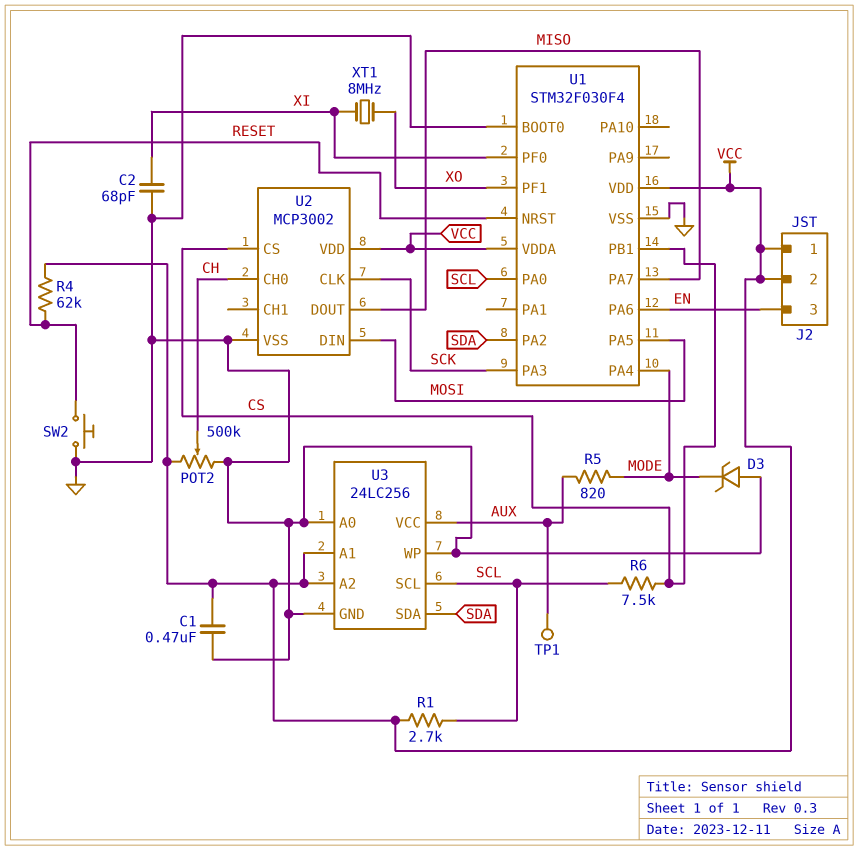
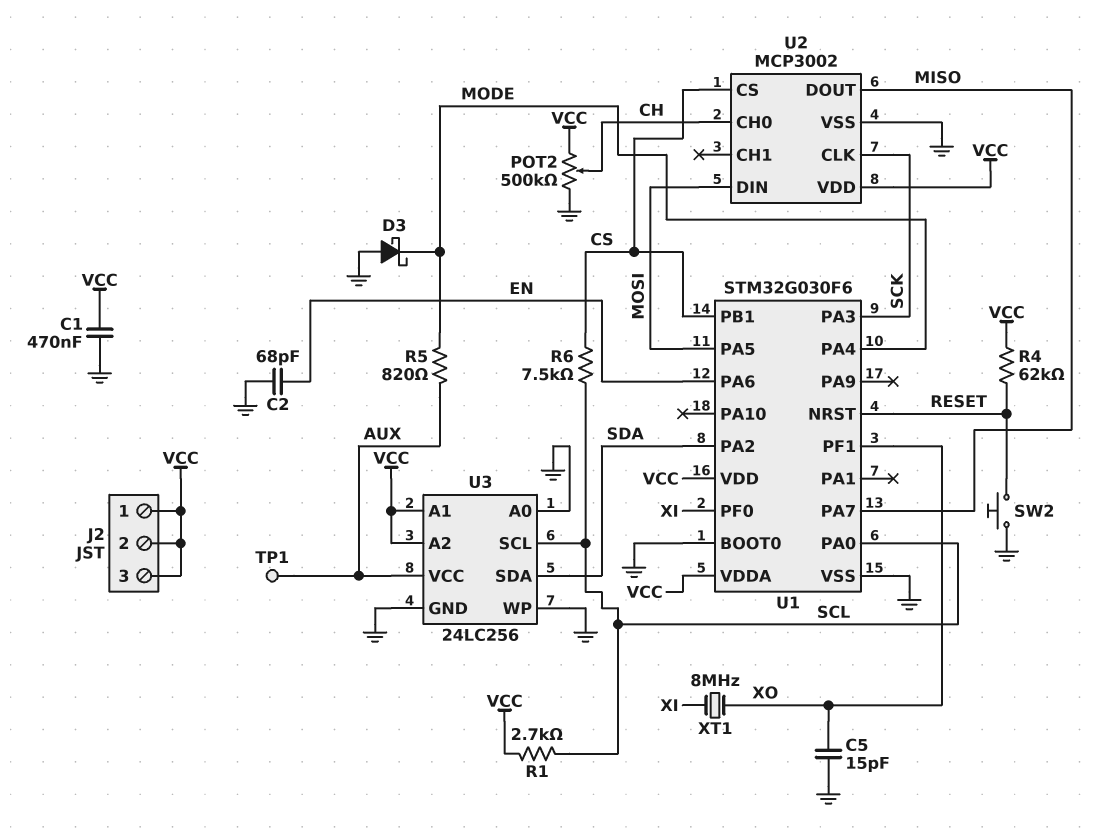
C2: 68pF (GND, XI) -> 68pF (EN, GND)
C5: none -> 15pF (GND, XO)
D3: zener (A GND, K MODE) -> schottky (A GND, K MODE)
J2 pin 3: EN -> VCC
U1: STM32F030F4 -> STM32G030F6

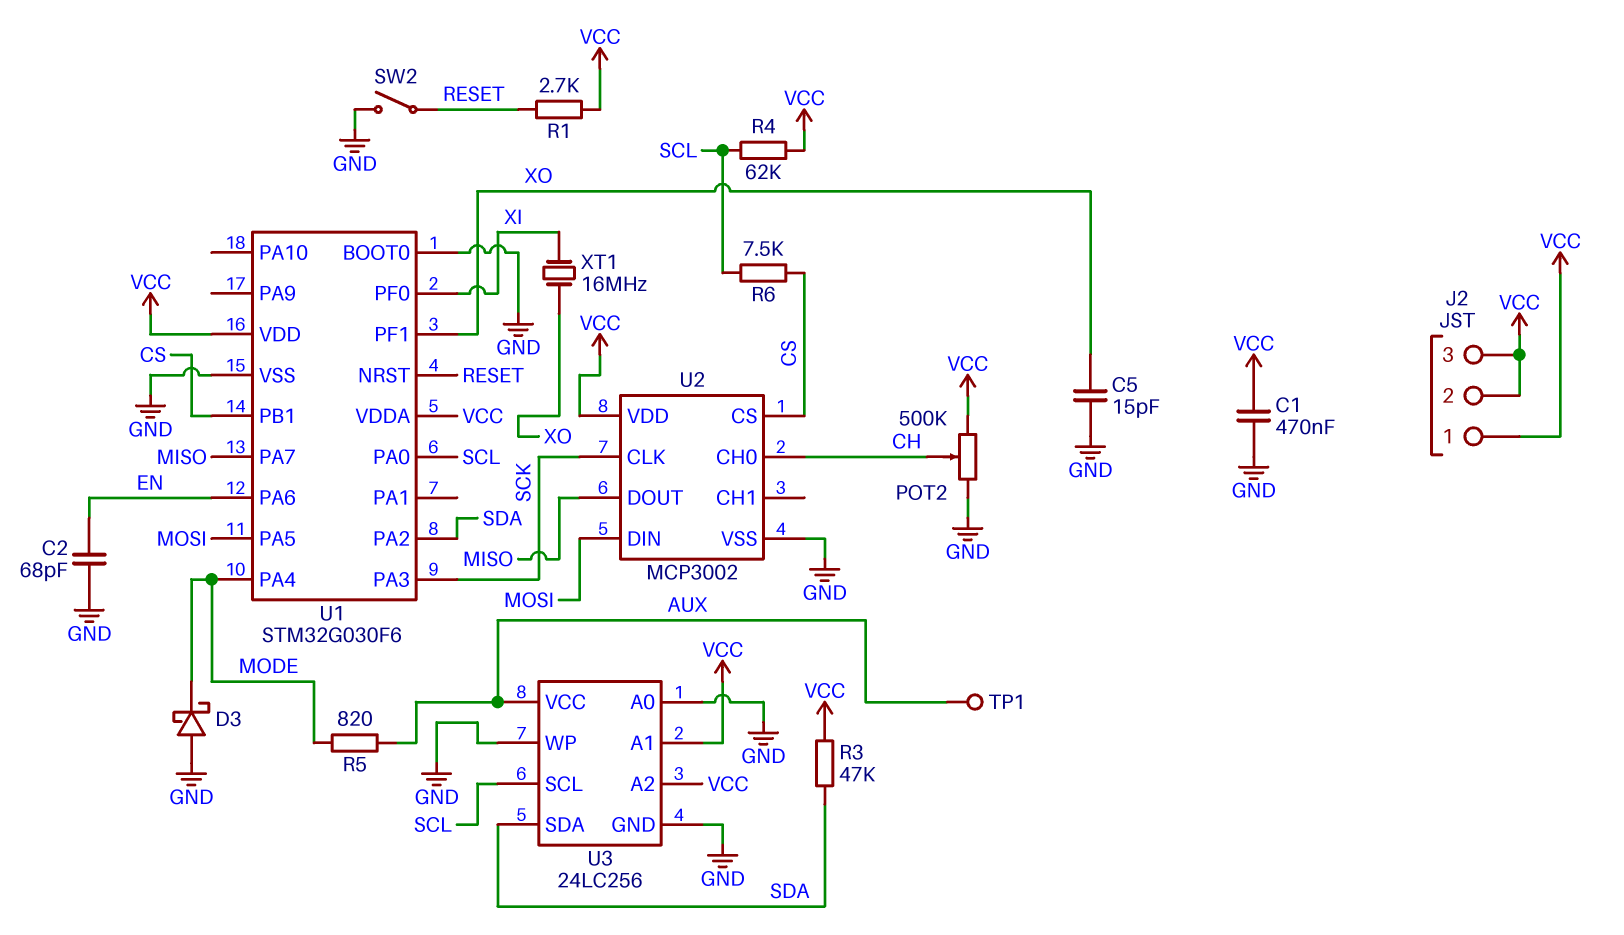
R1: 2.7k (SCL, VCC) -> 2.7k (RESET, VCC)
R3: none -> 47k (SDA, VCC)
R4: 62k (RESET, VCC) -> 62k (SCL, VCC)
SW2: button (GND, RESET) -> switch (GND, RESET)
XT1: 8MHz (XI, XO) -> 16MHz (XI, XO)

